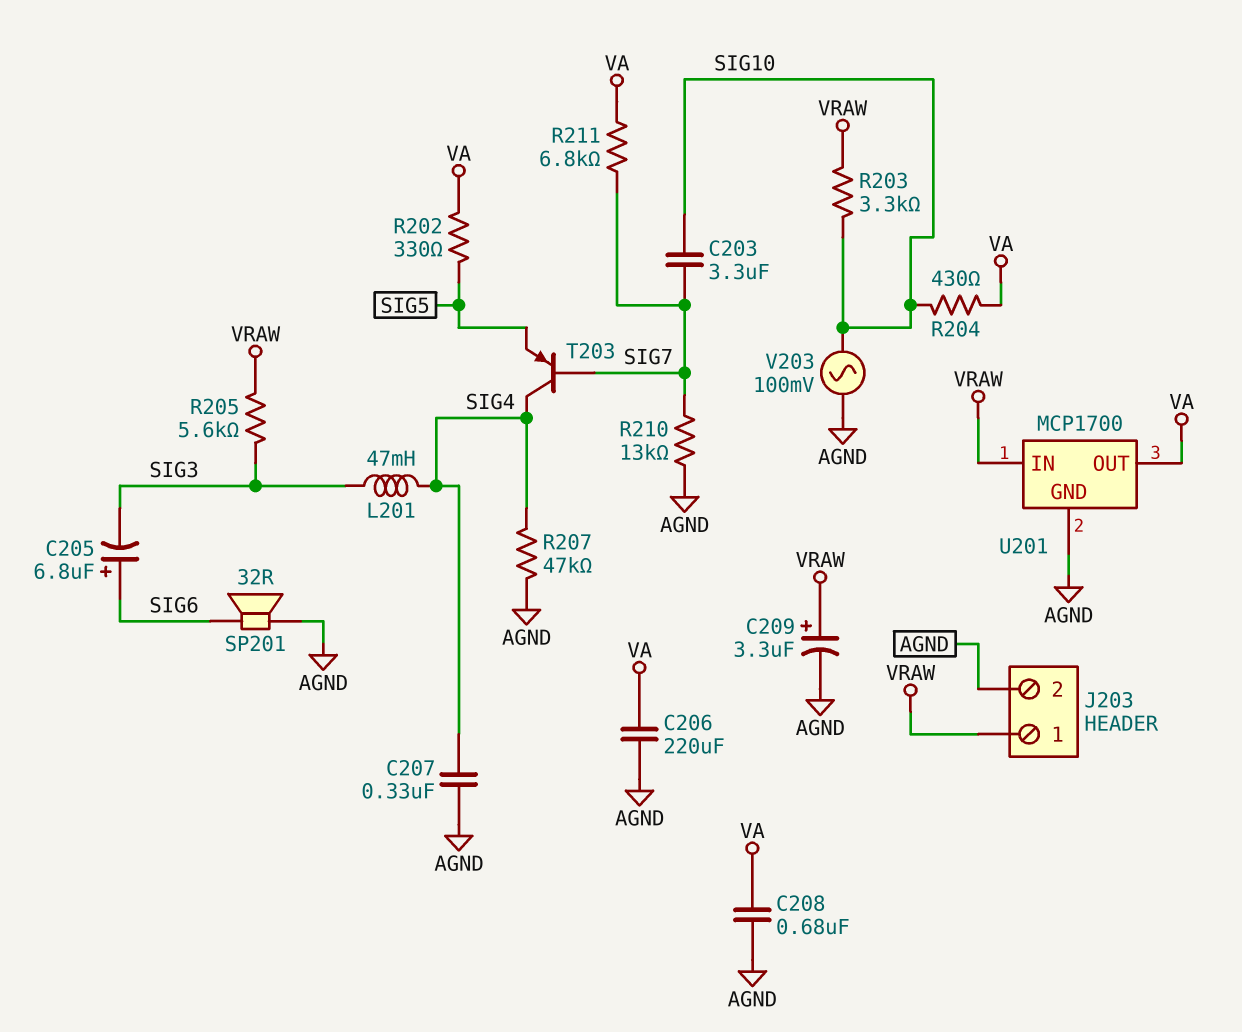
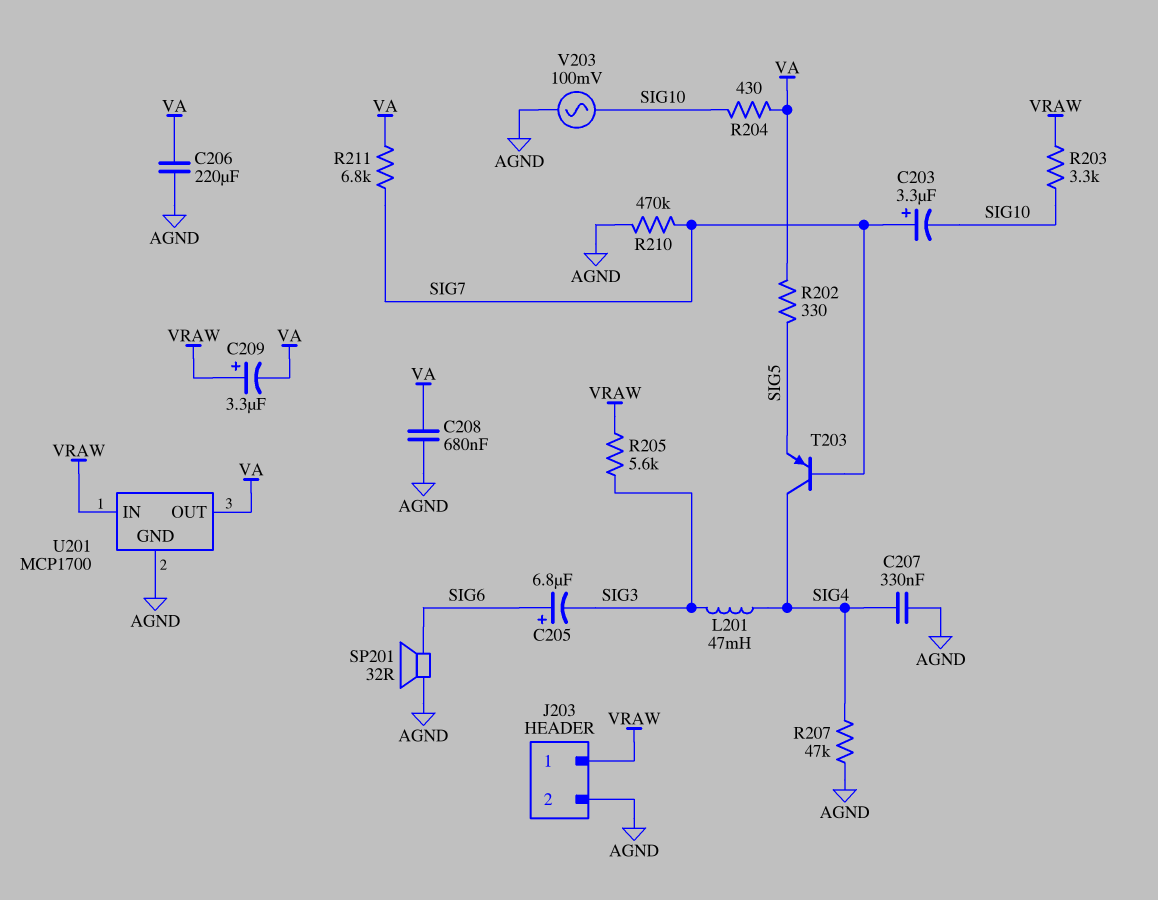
C203: 3.3uF (SIG7, SIG10) -> 3.3uF (plus SIG7, minus SIG10)
C209: 3.3uF (plus VRAW, minus AGND) -> 3.3uF (plus VRAW, minus VA)
R210: 13k (AGND, SIG7) -> 470k (AGND, SIG7)

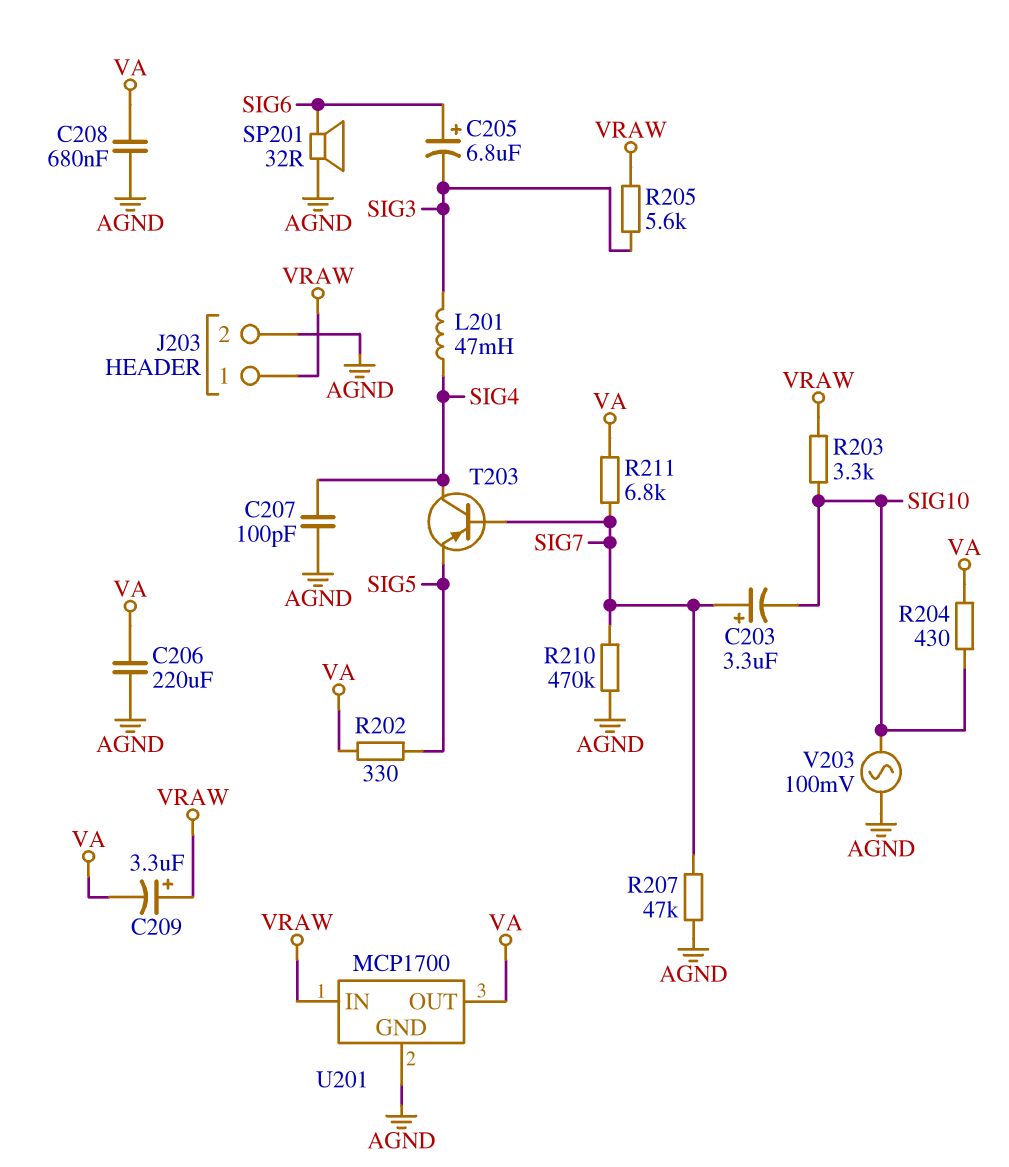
C207: 330nF (AGND, SIG4) -> 100pF (AGND, SIG4)
R207: 47k (AGND, SIG4) -> 47k (AGND, SIG7)

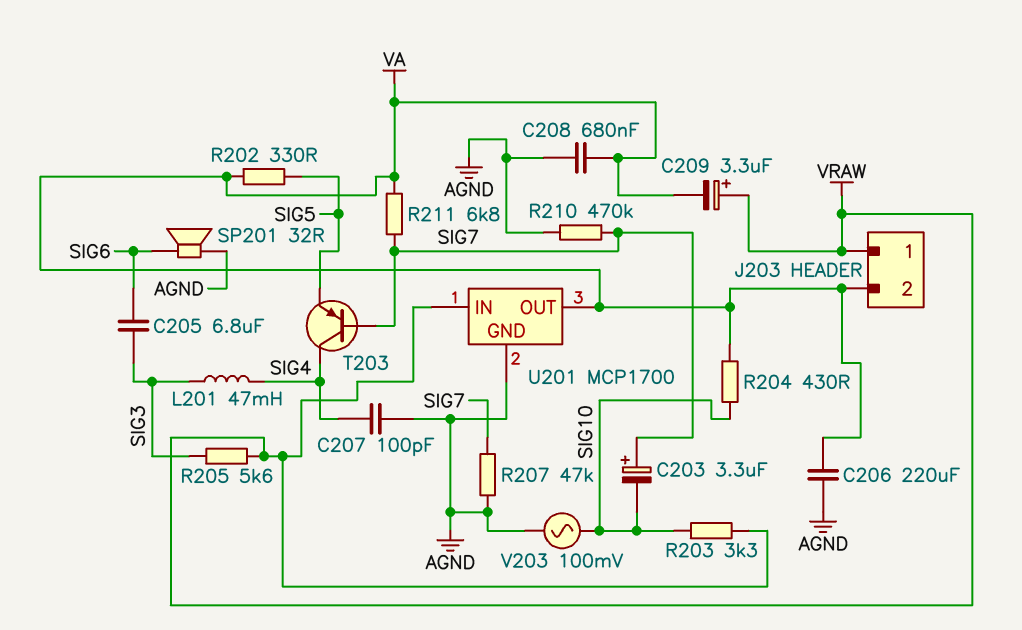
C205: 6.8uF (plus SIG6, minus SIG3) -> 6.8uF (SIG3, SIG6)
J203 pin 2: AGND -> VA

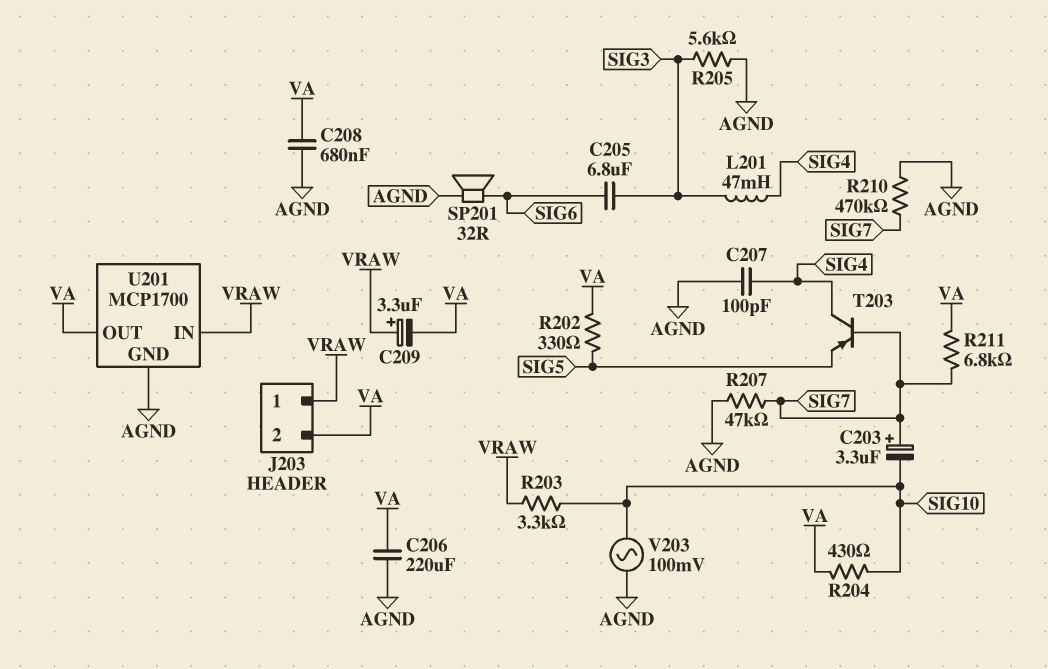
R205: 5.6k (SIG3, VRAW) -> 5.6k (AGND, SIG3)

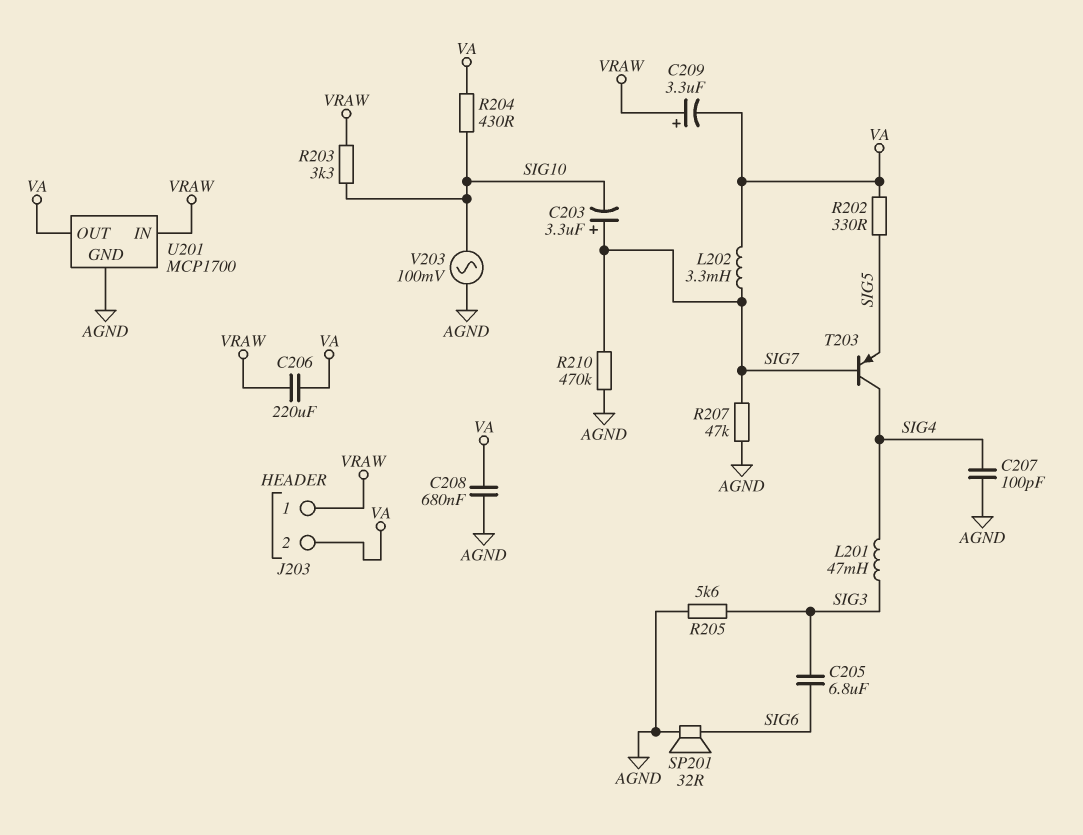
C206: 220uF (AGND, VA) -> 220uF (VA, VRAW)
L202: none -> 3.3mH (SIG7, VA)
R211: 6.8k (SIG7, VA) -> none

